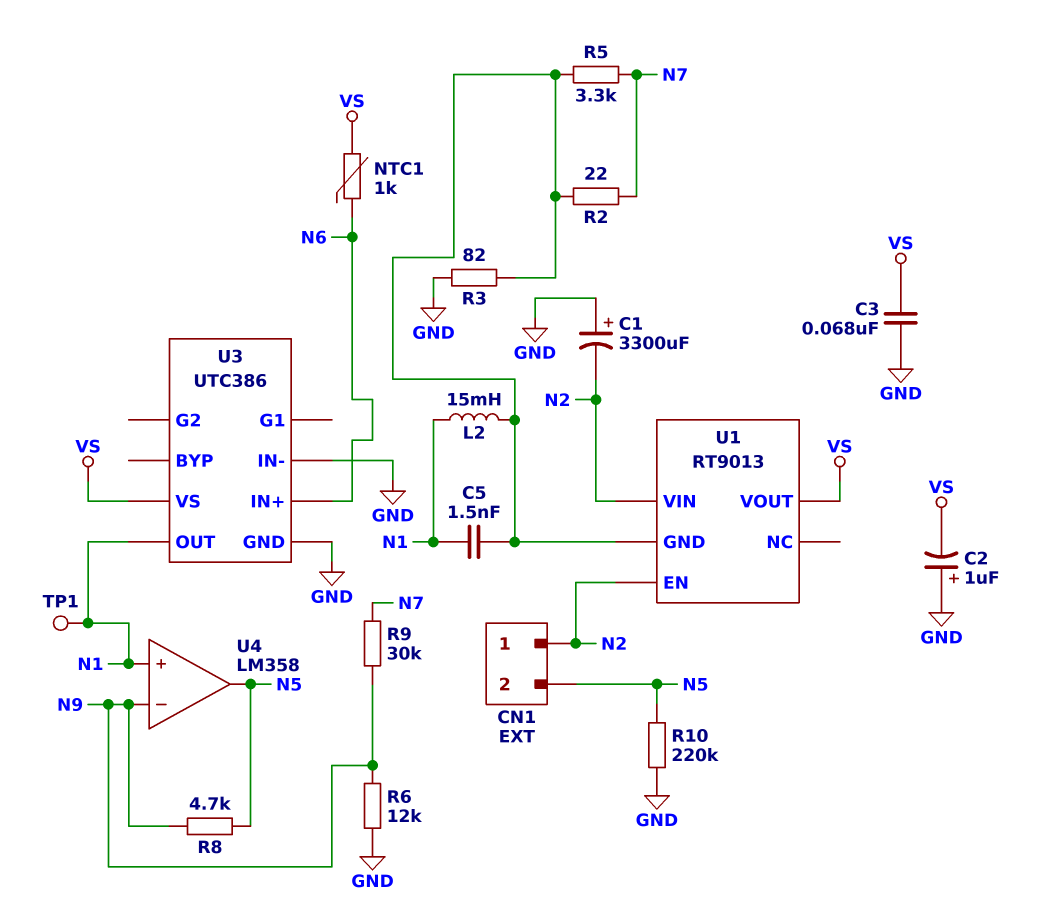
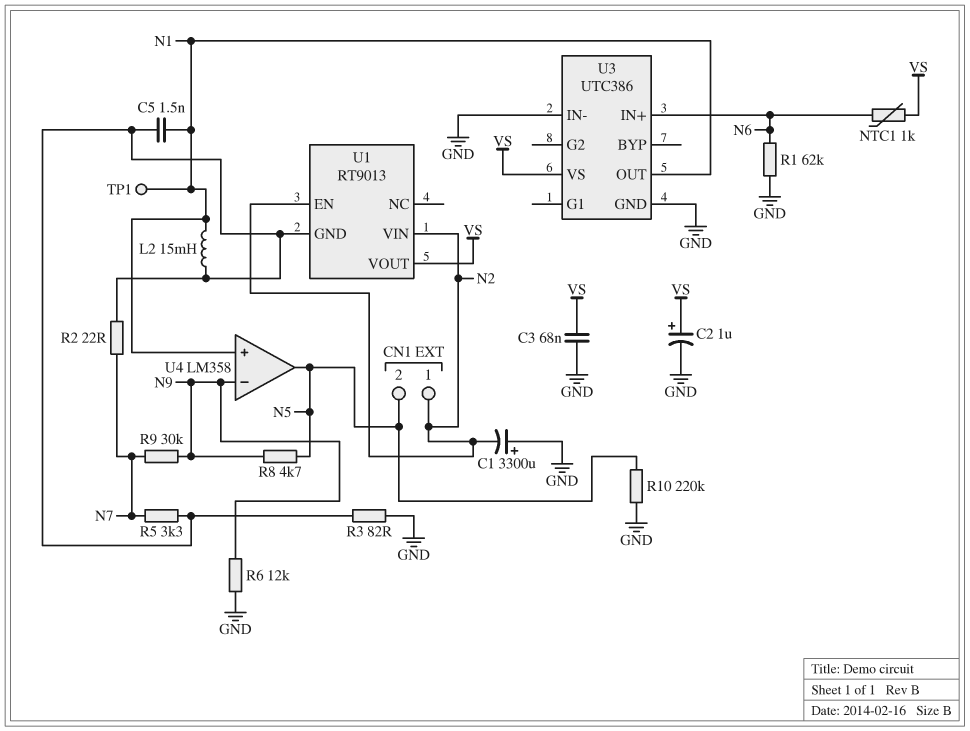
C2: 1uF (plus GND, minus VS) -> 1uF (plus VS, minus GND)
R1: none -> 62k (GND, N6)

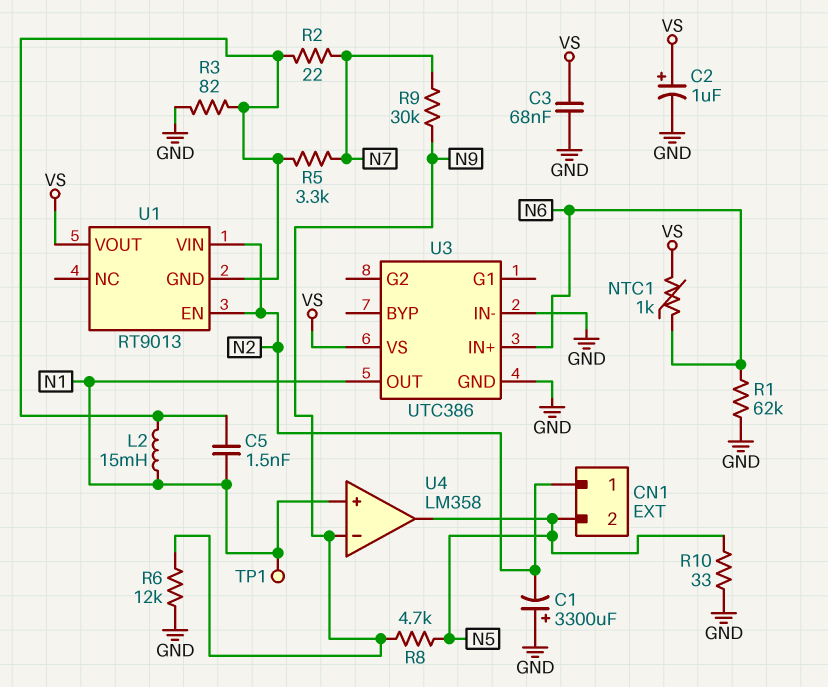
R10: 220k (GND, N5) -> 33 (GND, N5)

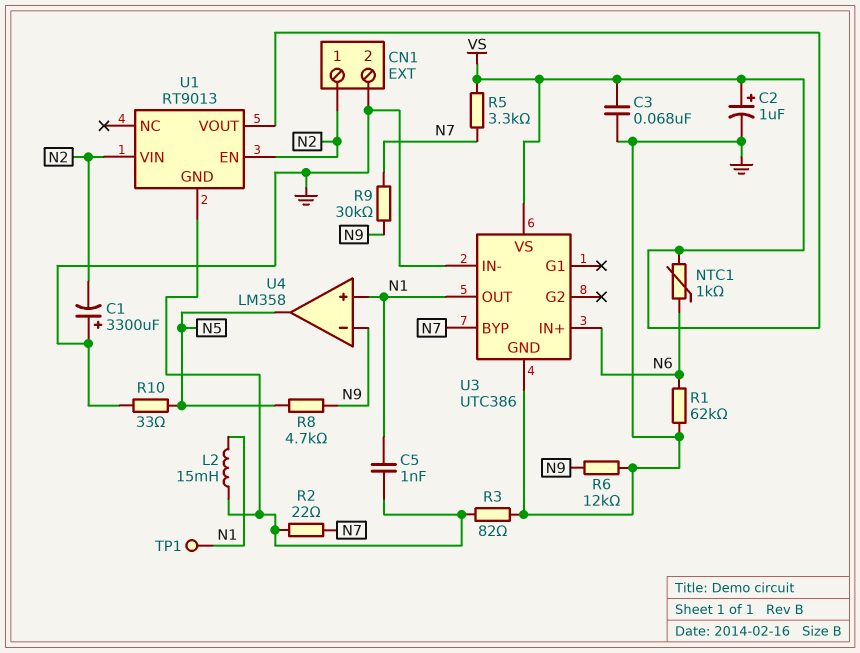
C5: 1.5nF (N1, U1/GND) -> 1nF (N1, U1/GND)
CN1 pin 2: N5 -> GND
R5: 3.3k (N7, U1/GND) -> 3.3k (N7, VS)
U3 pin BYP: none -> N7

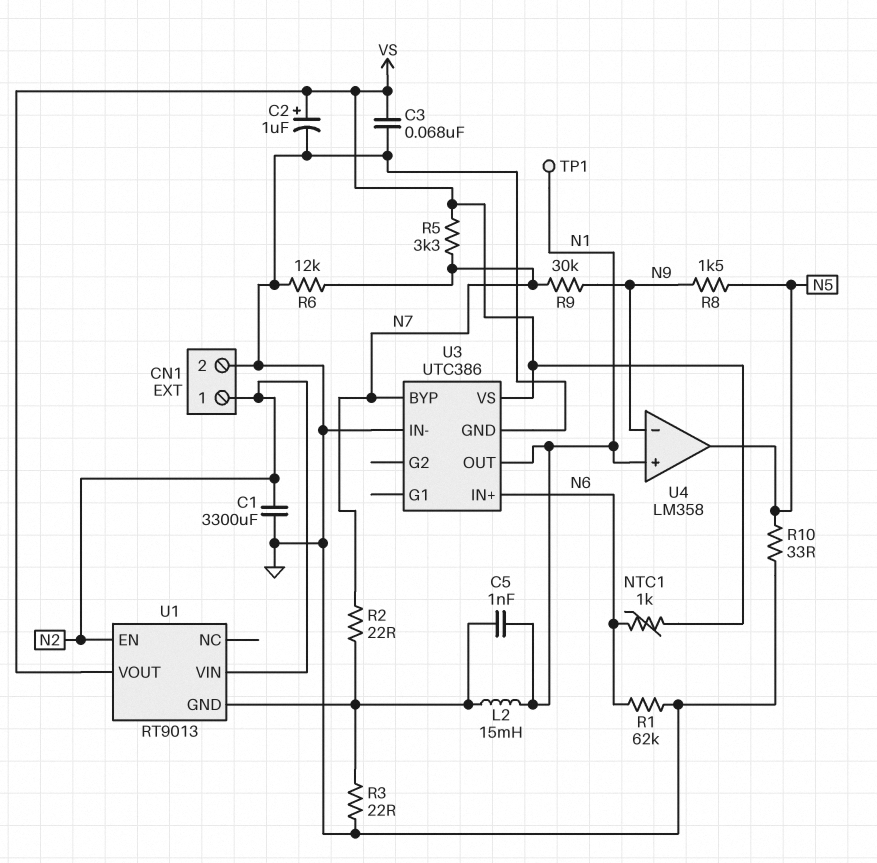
C1: 3300uF (plus GND, minus N2) -> 3300uF (GND, N2)
R3: 82 (GND, U1/GND) -> 22 (GND, U1/GND)
R6: 12k (GND, N9) -> 12k (GND, N7)
R8: 4.7k (N5, N9) -> 1.5k (N5, N9)

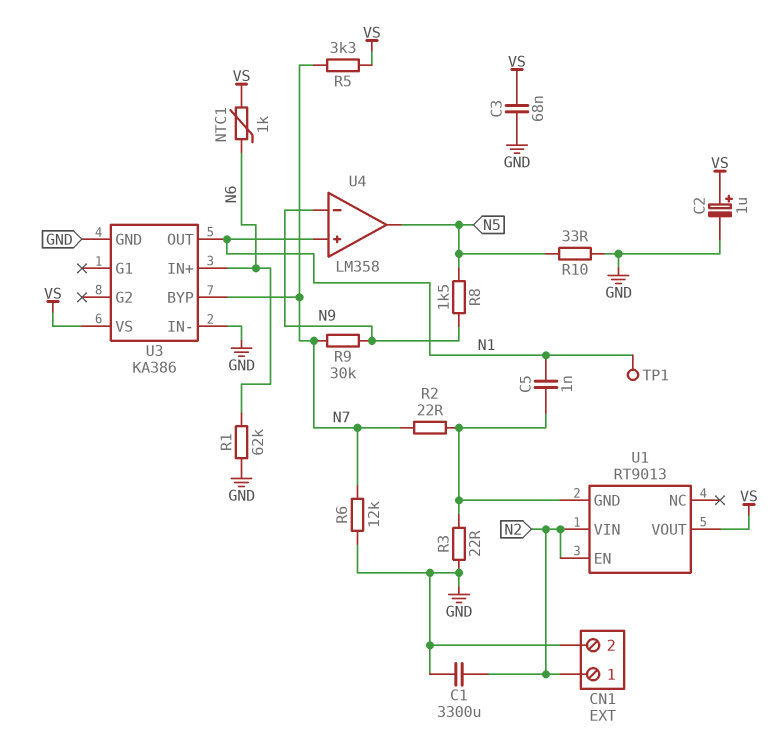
L2: 15mH (N1, U1/GND) -> none
U3: UTC386 -> KA386

